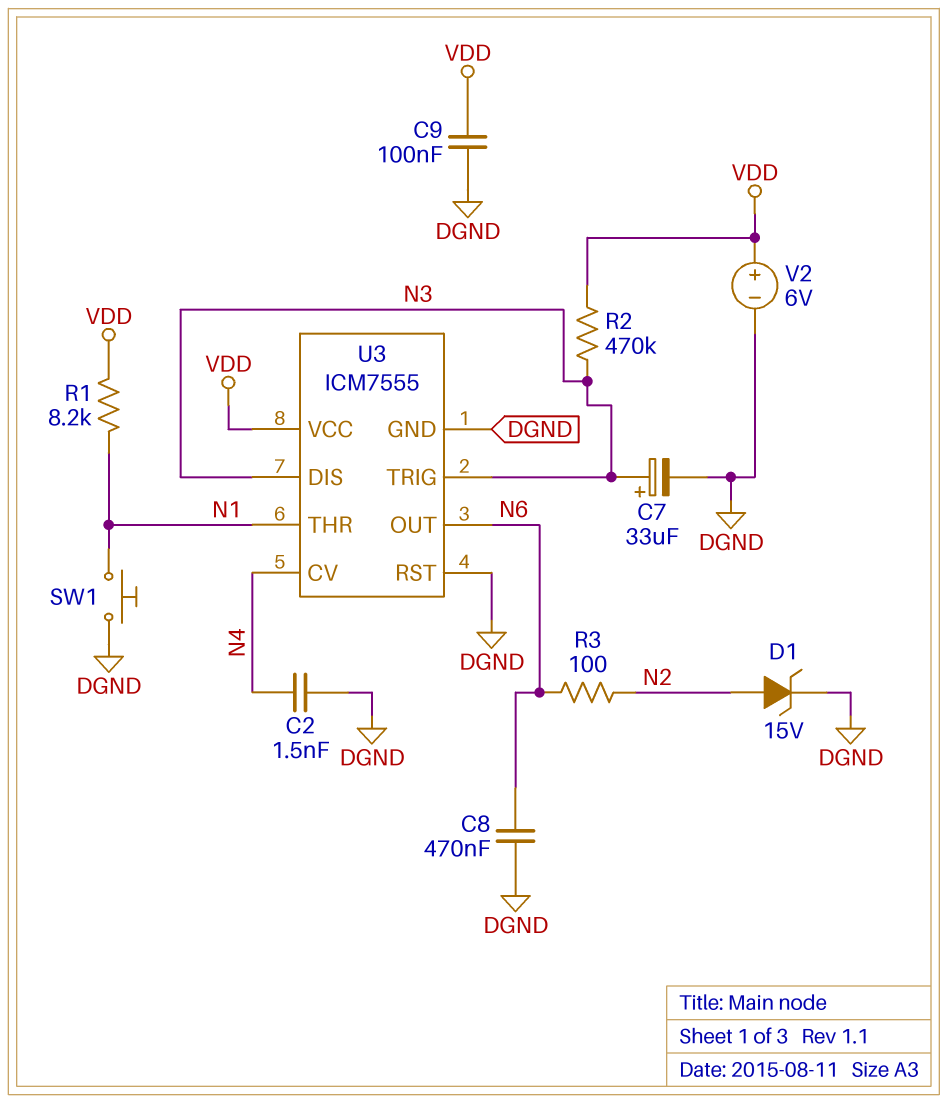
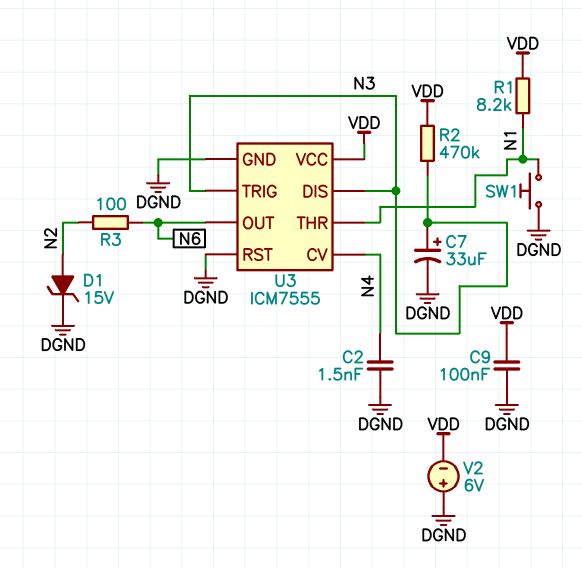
C8: 470nF (DGND, N6) -> none
V2: 6V (plus VDD, minus DGND) -> 6V (plus DGND, minus VDD)

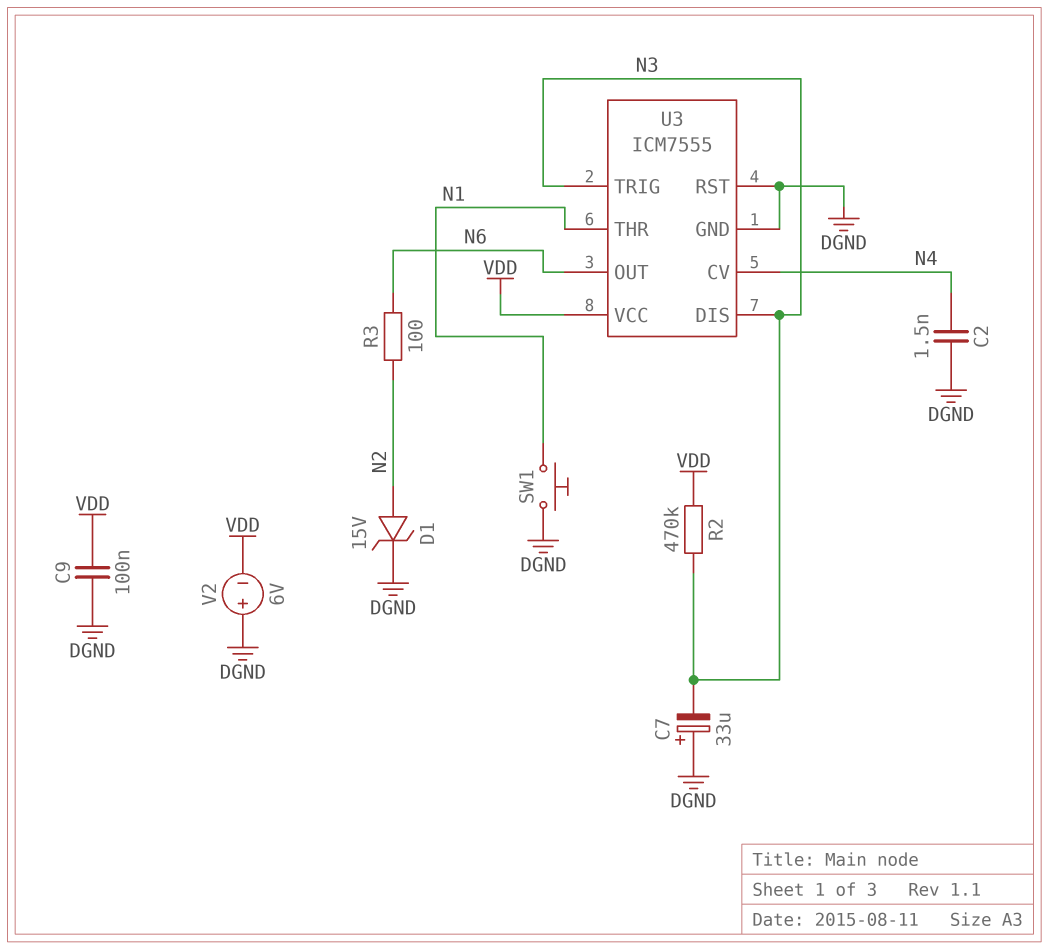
C7: 33uF (plus N3, minus DGND) -> 33uF (plus DGND, minus N3)
R1: 8.2k (N1, VDD) -> none

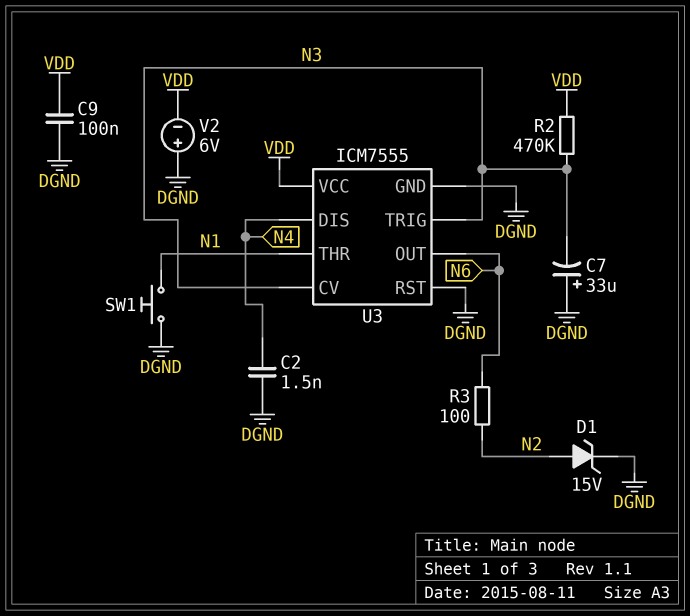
U3 pin CV: N4 -> N3
U3 pin DIS: N3 -> N4

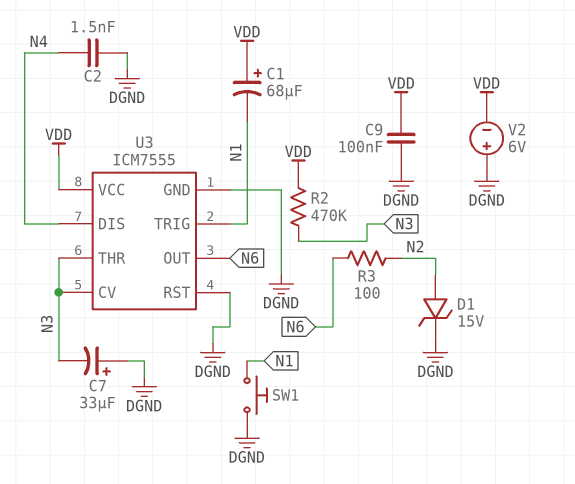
C1: none -> 68uF (plus VDD, minus N1)
U3 pin THR: N1 -> N3
U3 pin TRIG: N3 -> N1

